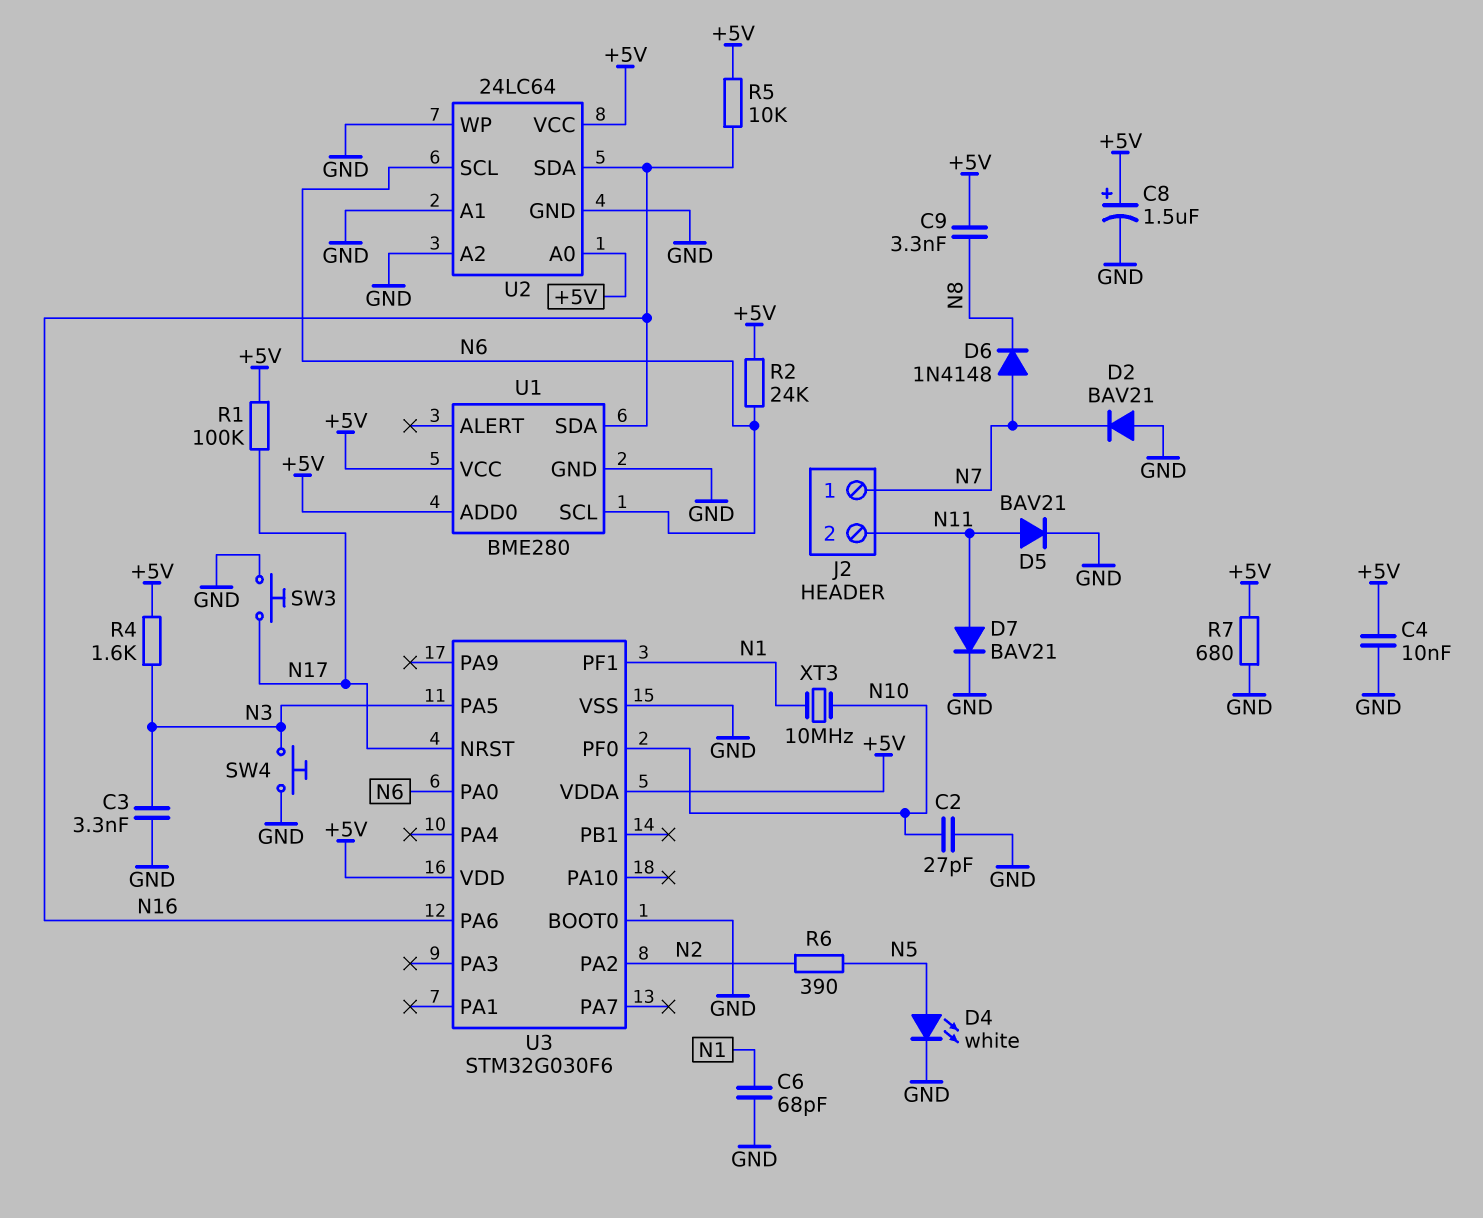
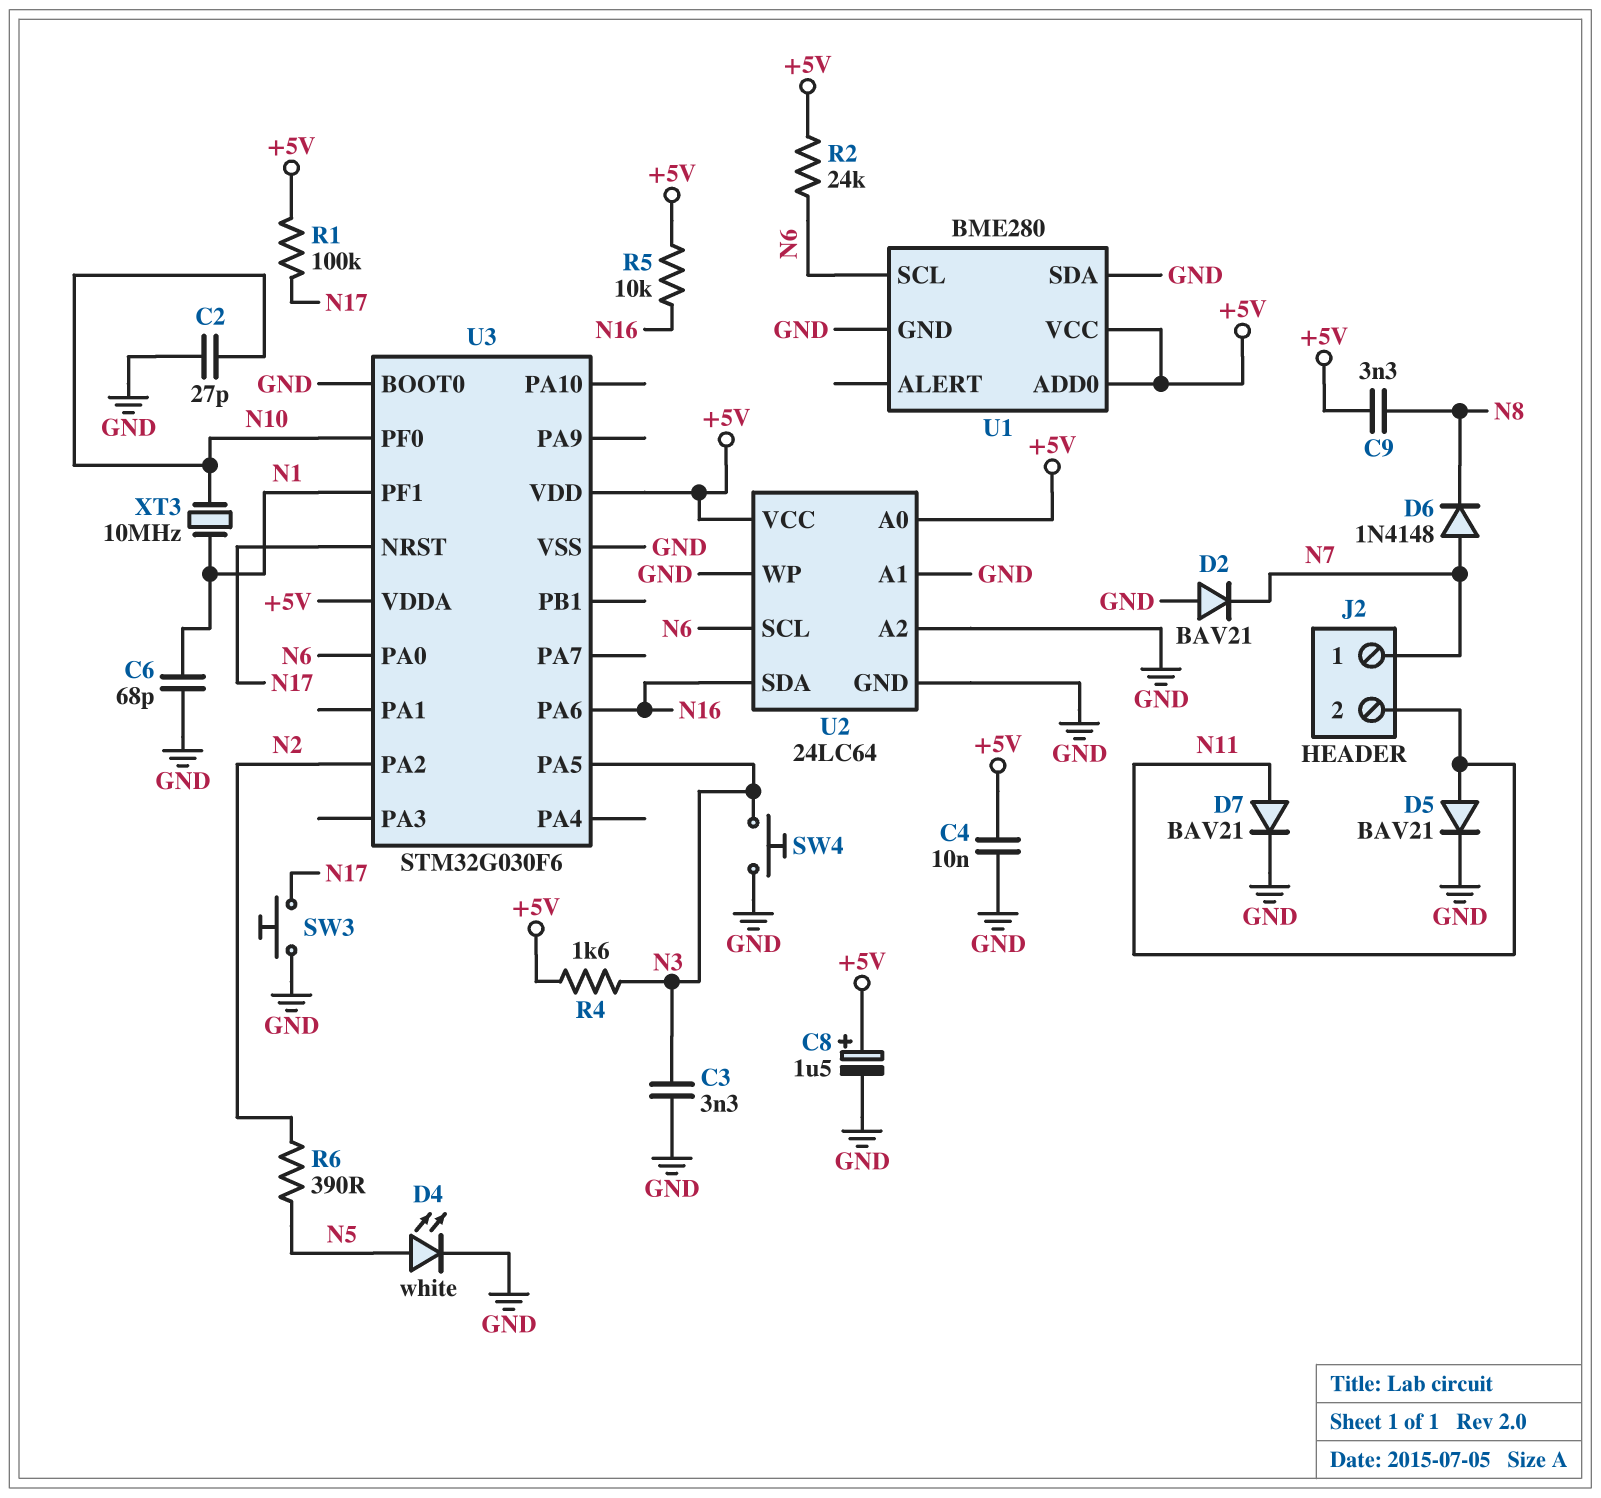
R7: 680 (+5V, GND) -> none
U1 pin SDA: N16 -> GND

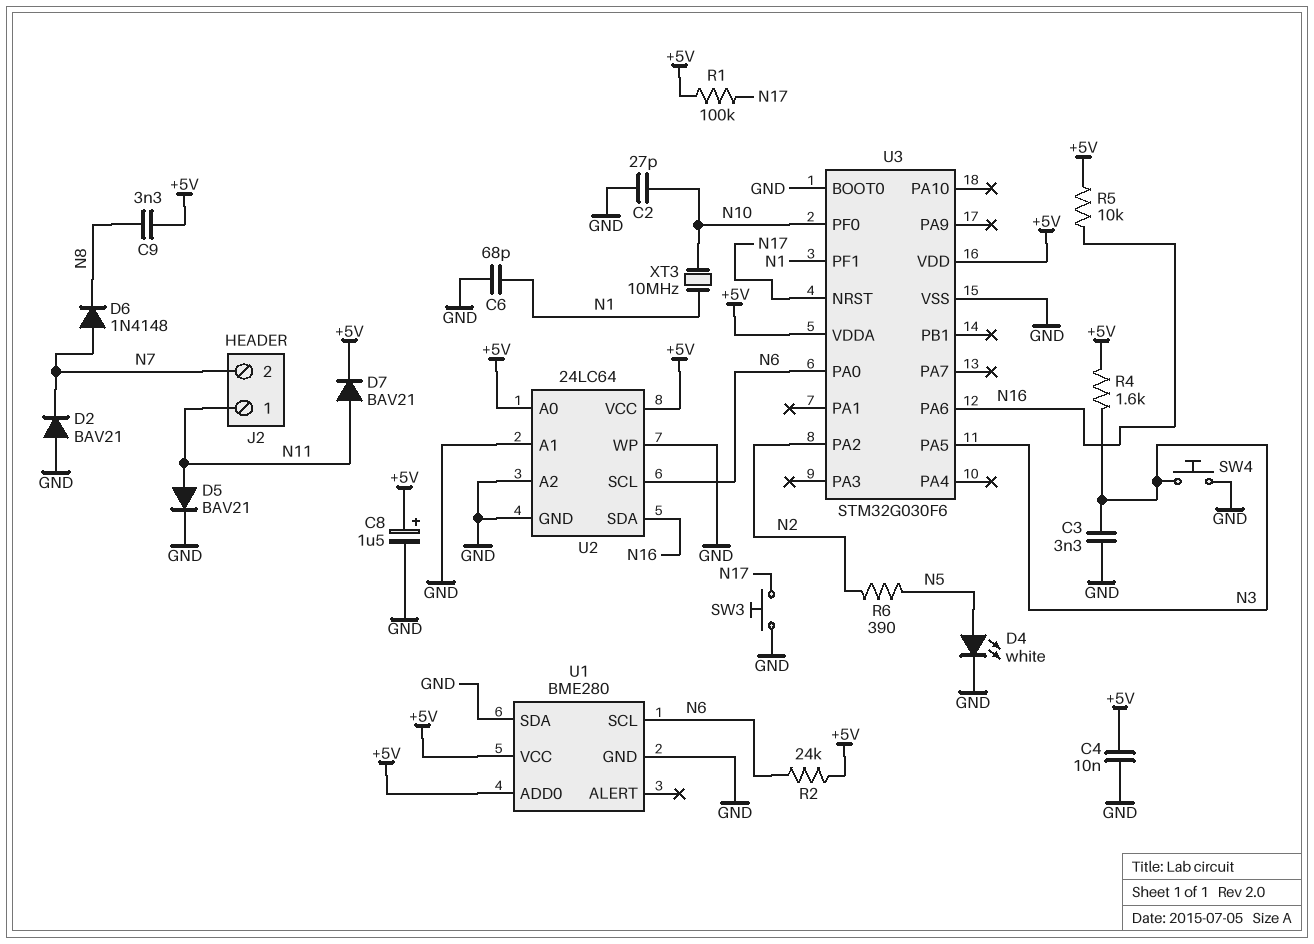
D7: diode BAV21 (A N11, K GND) -> diode BAV21 (A N11, K +5V)
J2 pin 1: N7 -> N11
J2 pin 2: N11 -> N7

